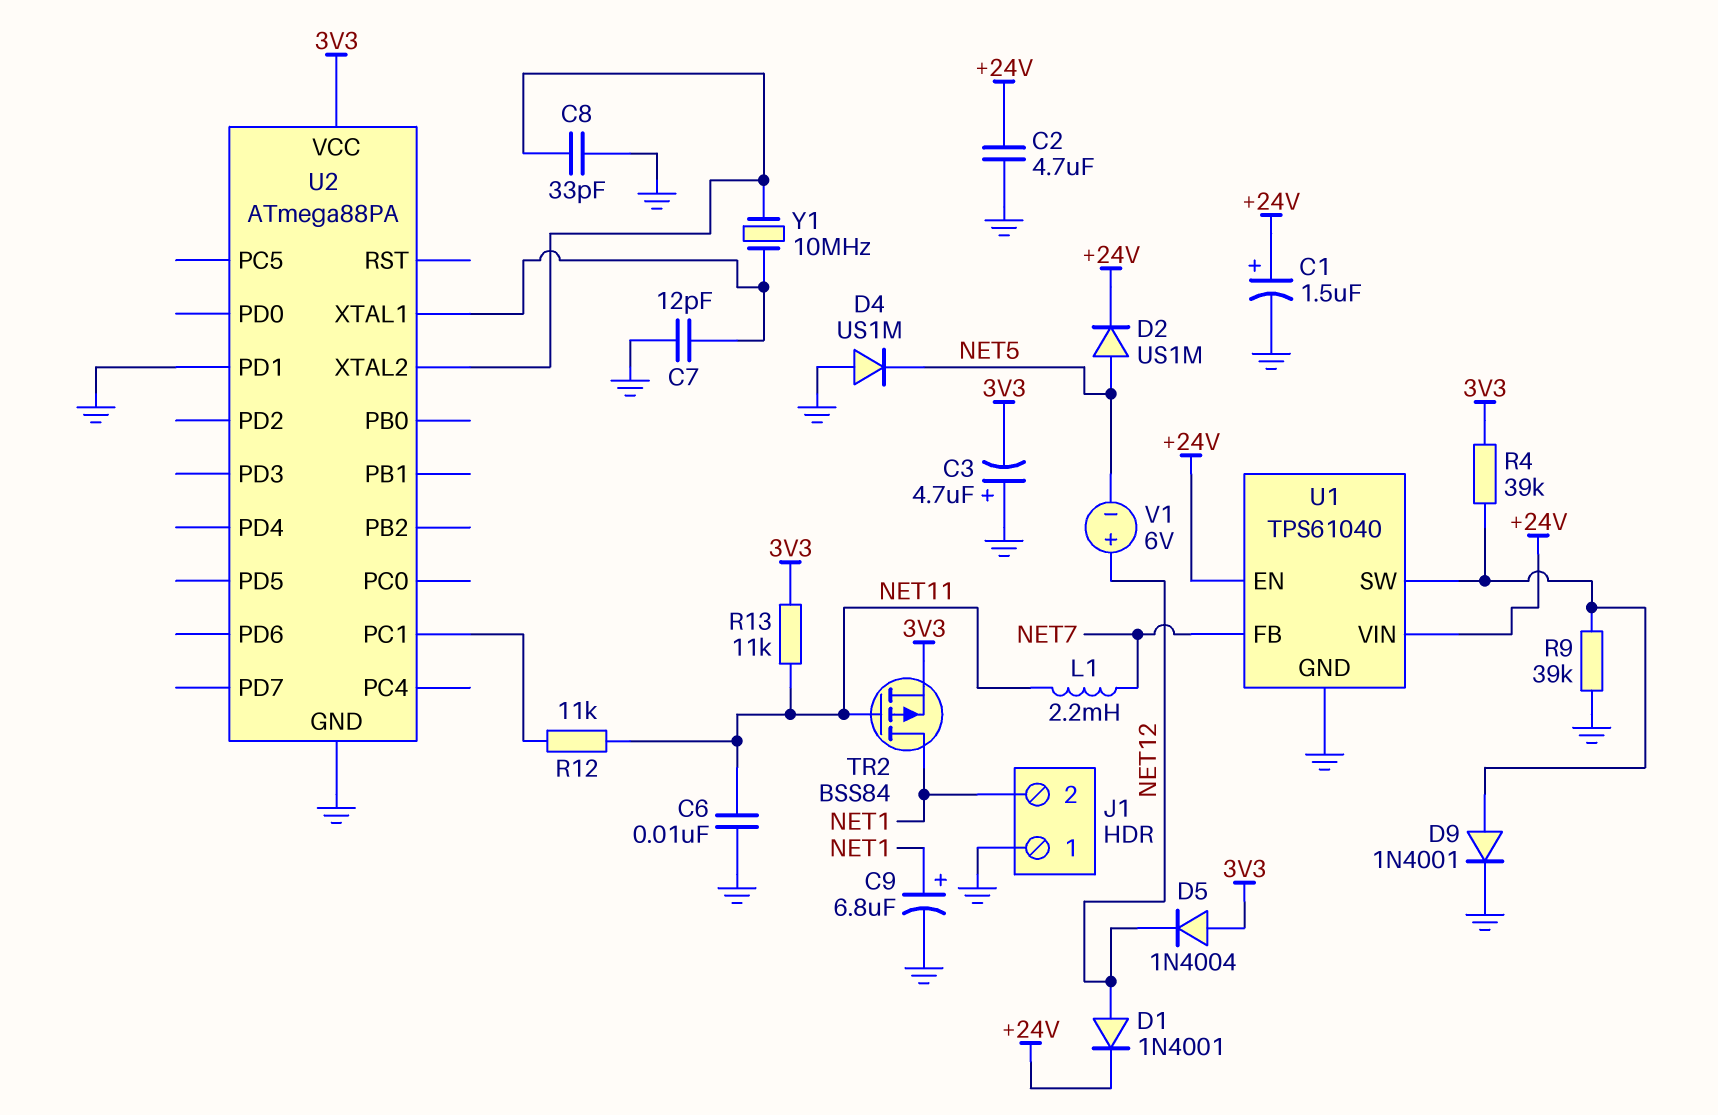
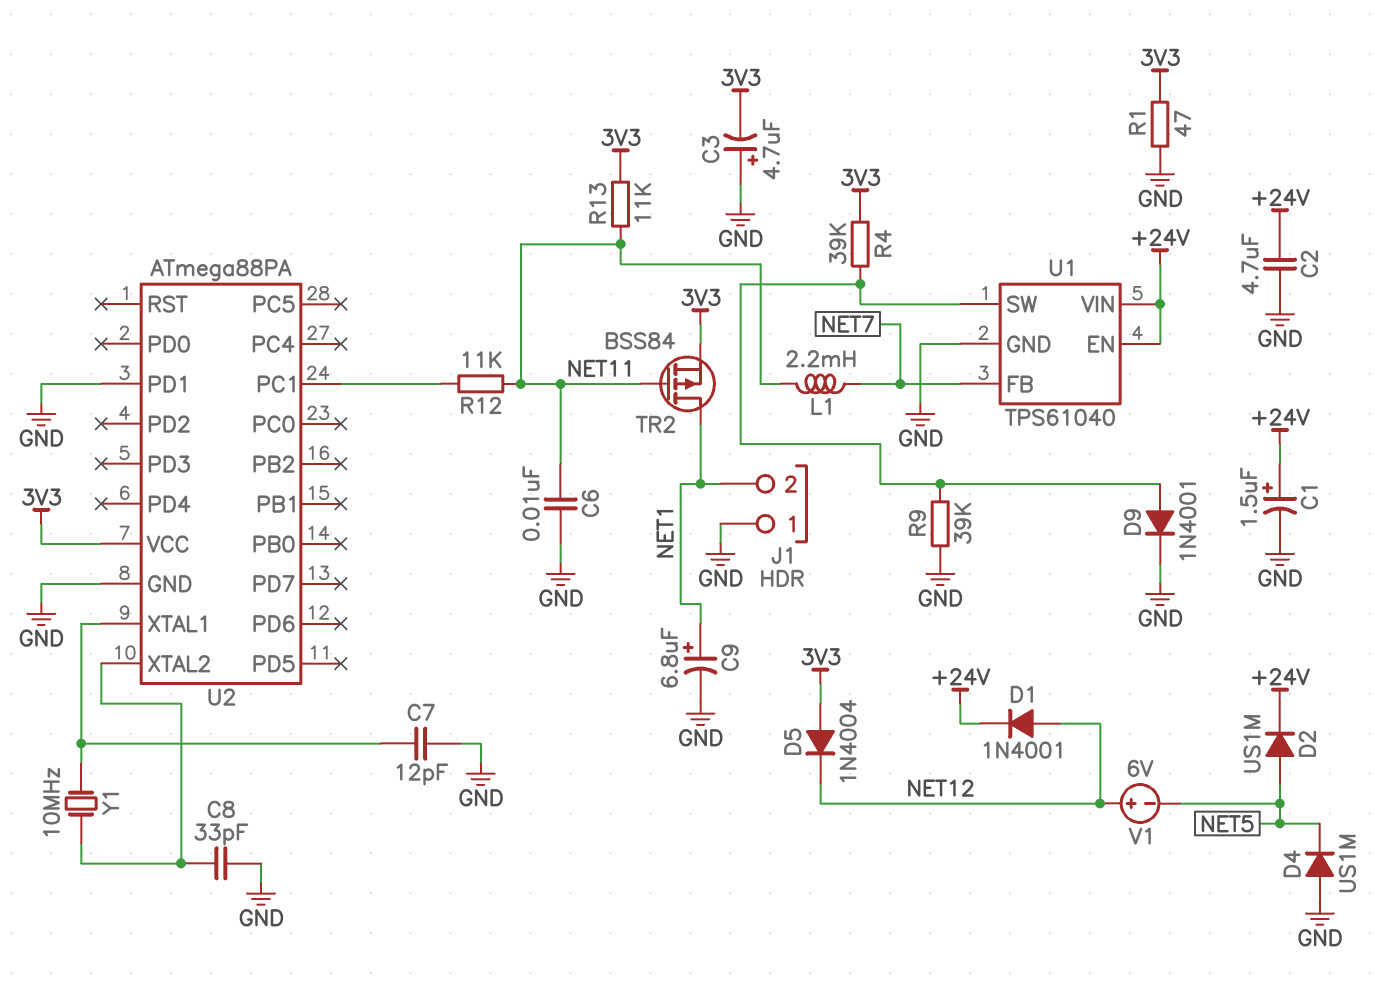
R1: none -> 47 (3V3, GND)

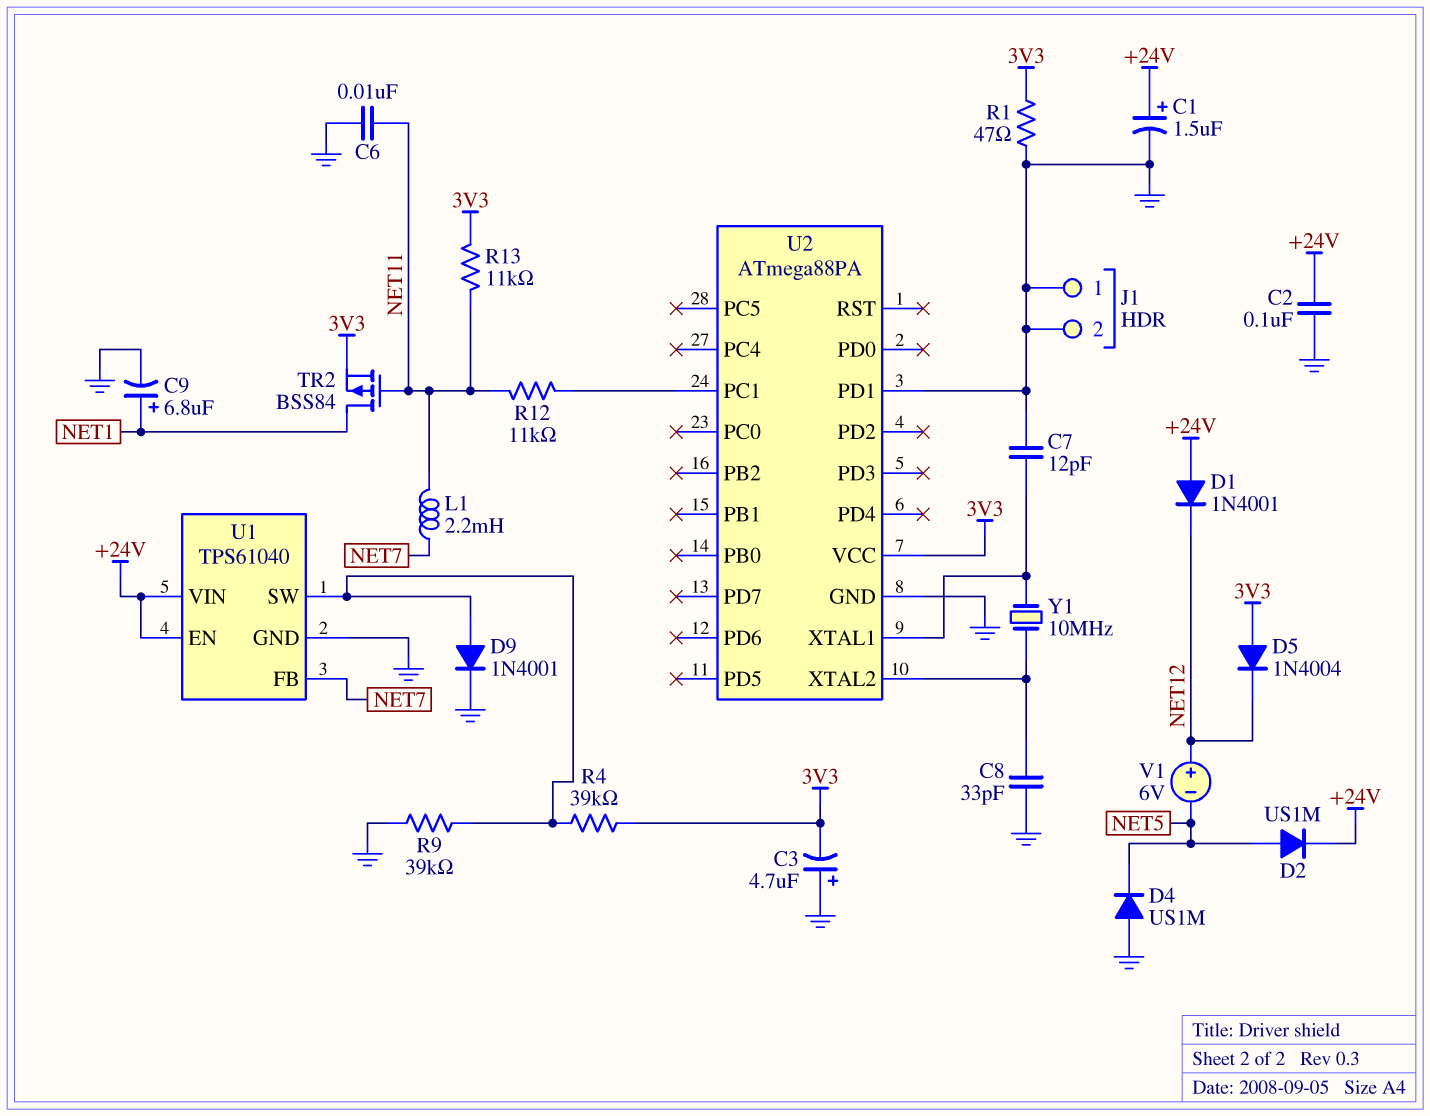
C2: 4.7uF (+24V, GND) -> 100nF (+24V, GND)
D1: diode 1N4001 (A NET12, K +24V) -> diode 1N4001 (A +24V, K NET12)
J1 pin 2: NET1 -> GND

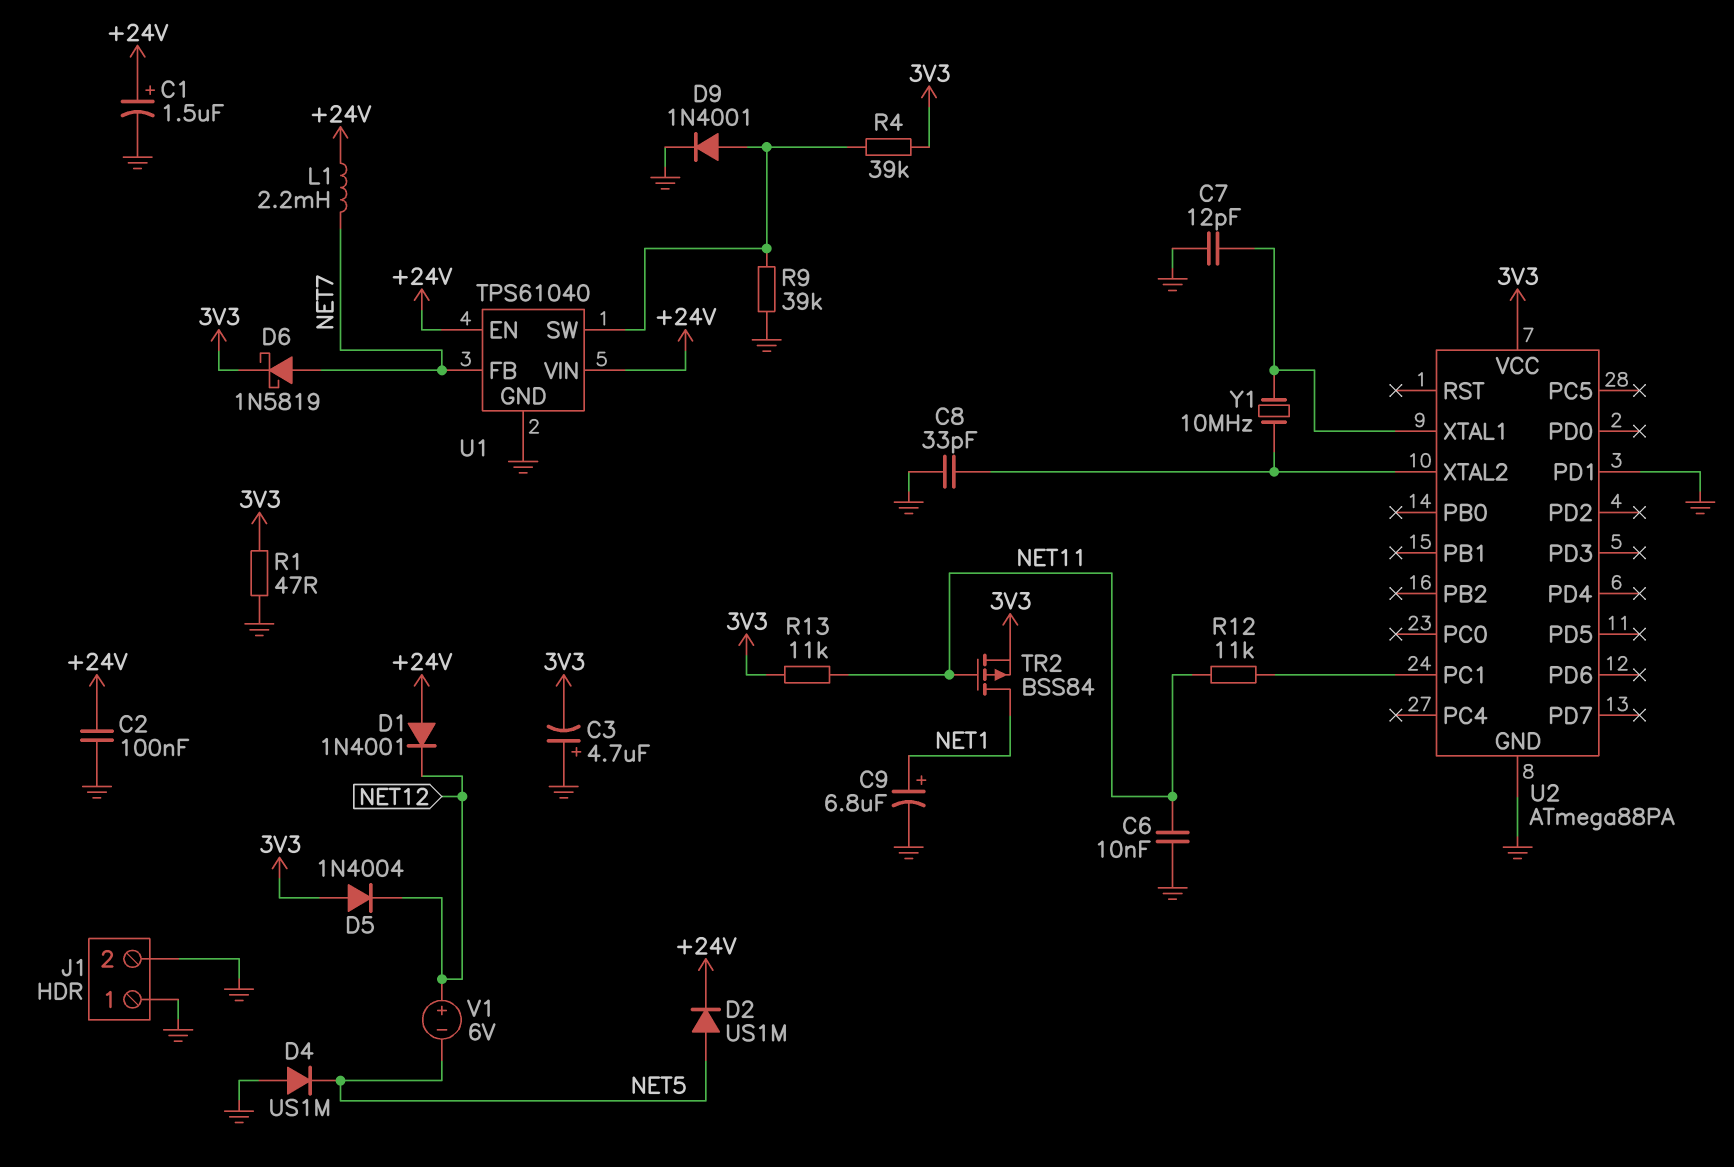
D6: none -> schottky 1N5819 (A NET7, K 3V3)
L1: 2.2mH (NET7, NET11) -> 2.2mH (+24V, NET7)

